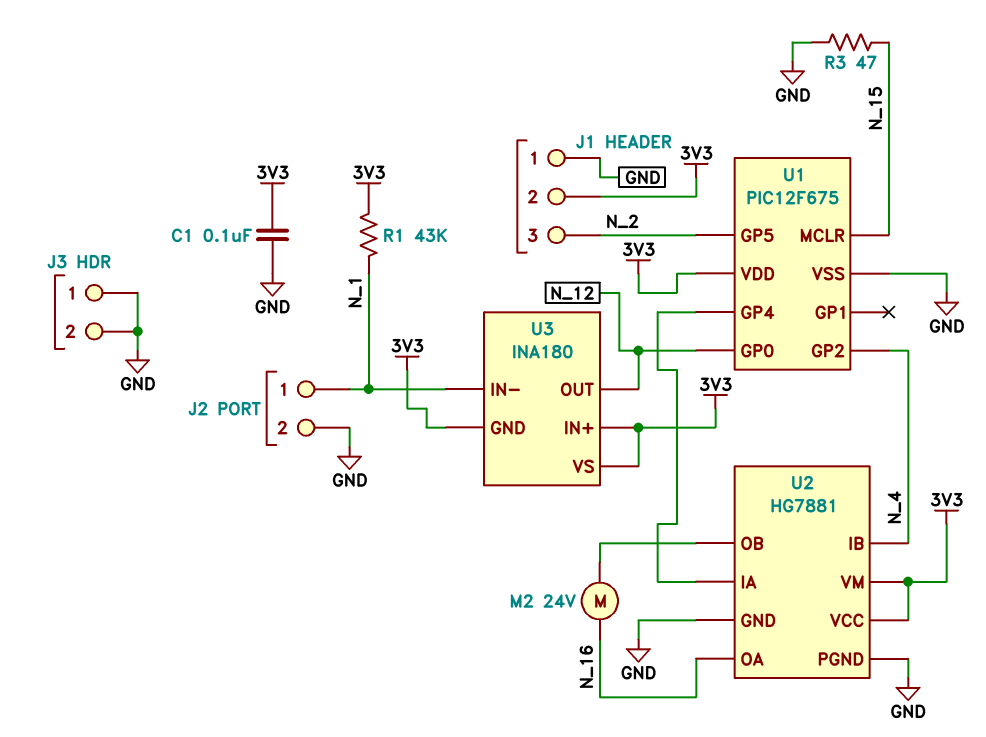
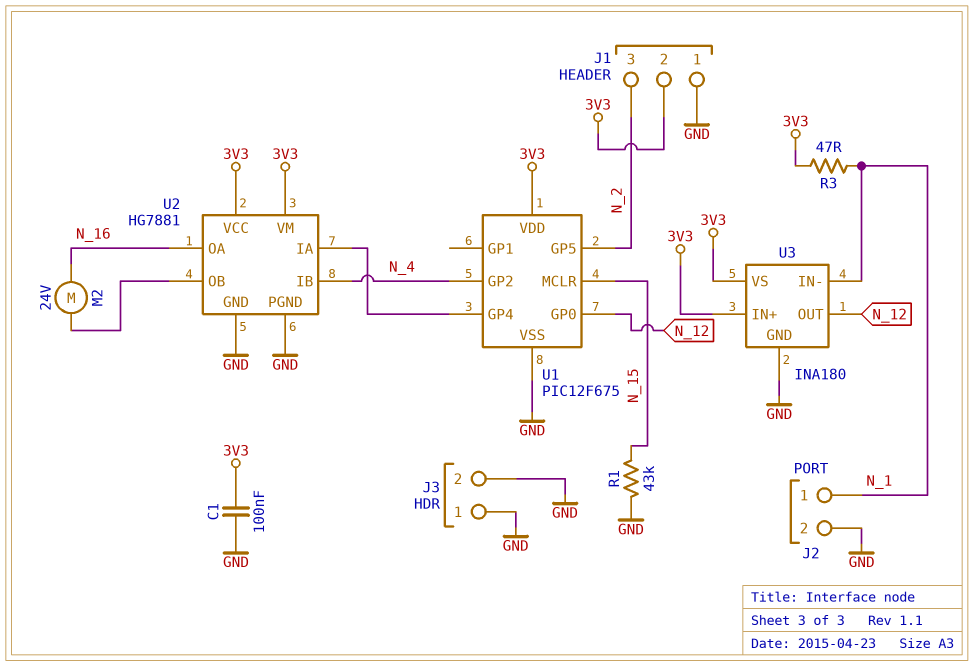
R1: 43k (3V3, N_1) -> 43k (GND, N_15)
R3: 47 (GND, N_15) -> 47 (3V3, N_1)
U3 pin GND: 3V3 -> GND

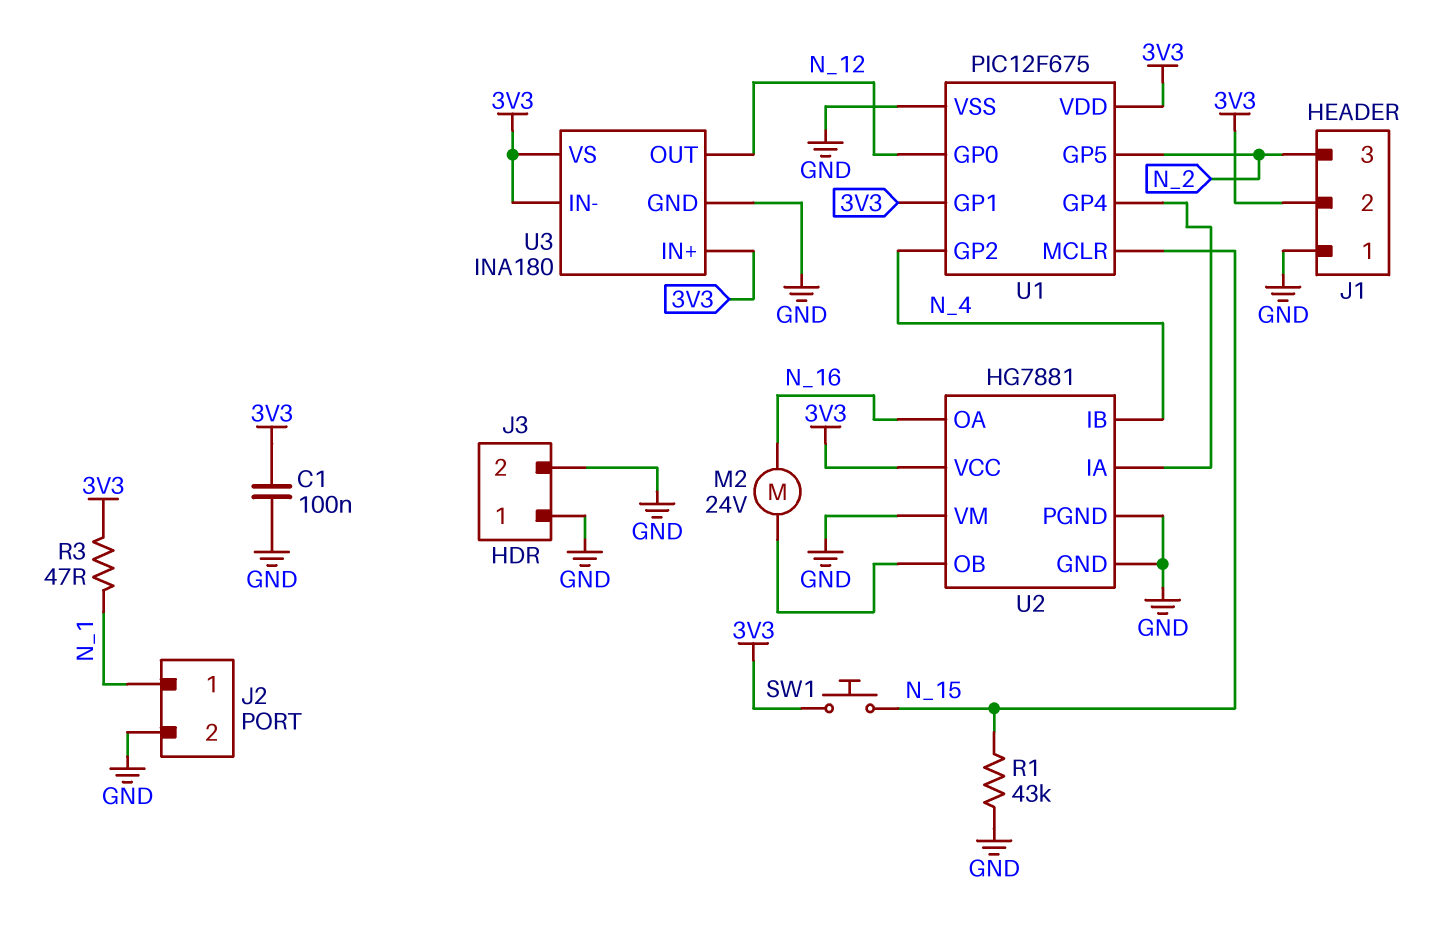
SW1: none -> button (3V3, N_15)
U1 pin GP1: none -> 3V3
U2 pin VM: 3V3 -> GND
U3 pin IN-: N_1 -> 3V3

